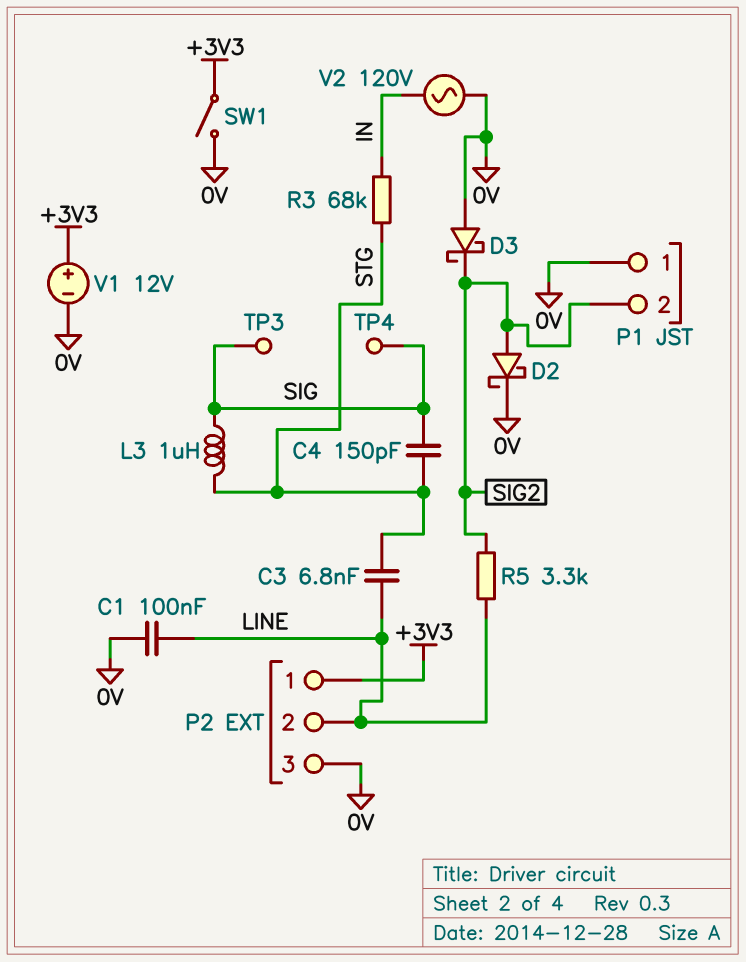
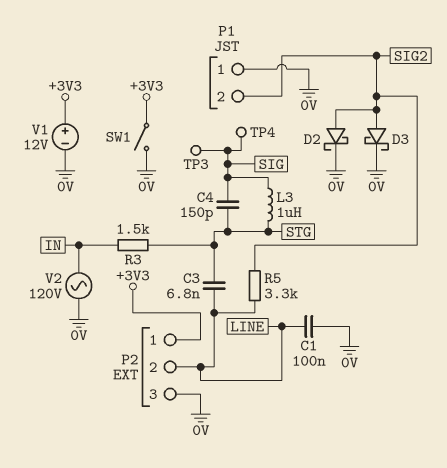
D3: schottky (A 0V, K SIG2) -> schottky (A SIG2, K 0V)
R3: 68k (IN, STG) -> 1.5k (IN, STG)

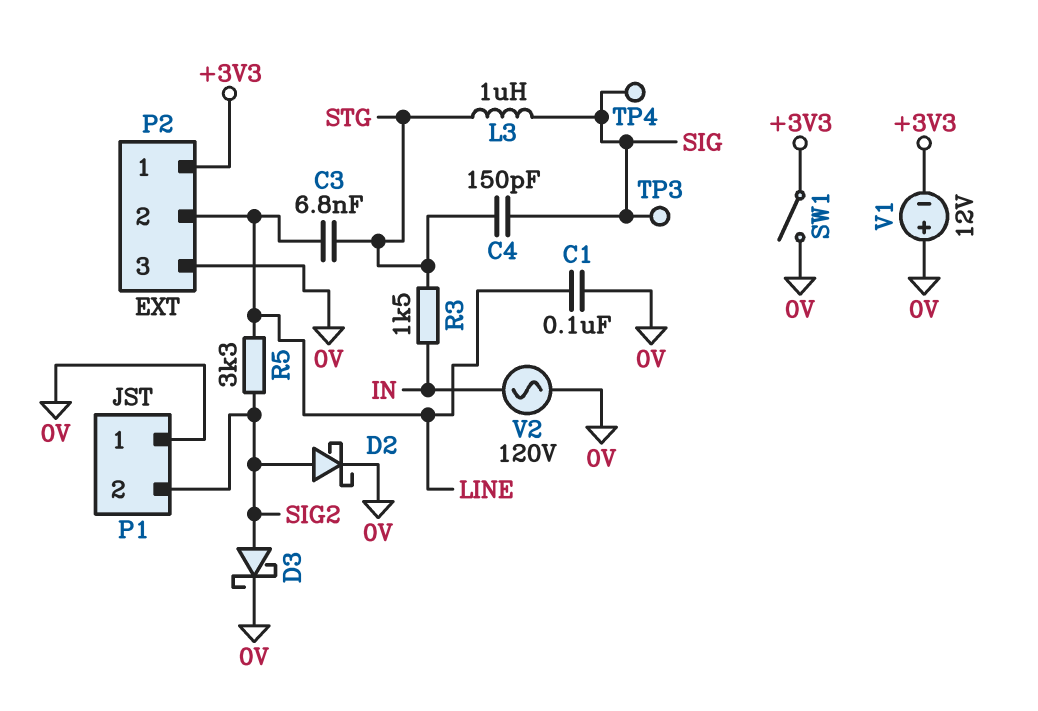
V1: 12V (plus +3V3, minus 0V) -> 12V (plus 0V, minus +3V3)

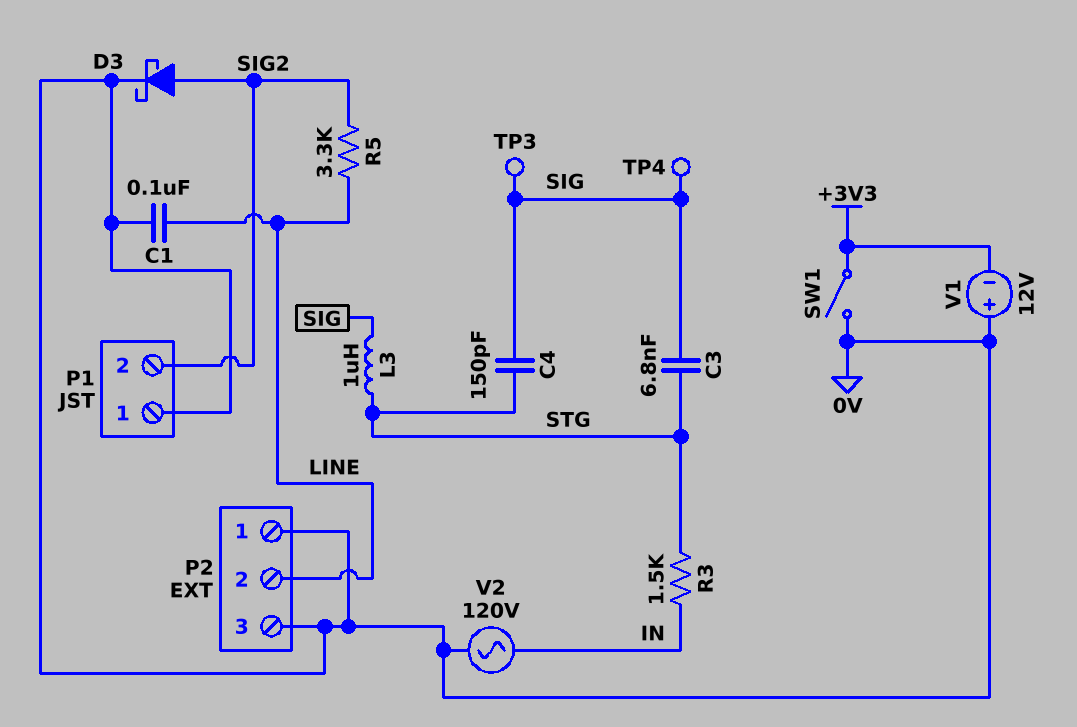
C3: 6.8nF (LINE, STG) -> 6.8nF (SIG, STG)
D2: schottky (A SIG2, K 0V) -> none
P2 pin 1: +3V3 -> 0V

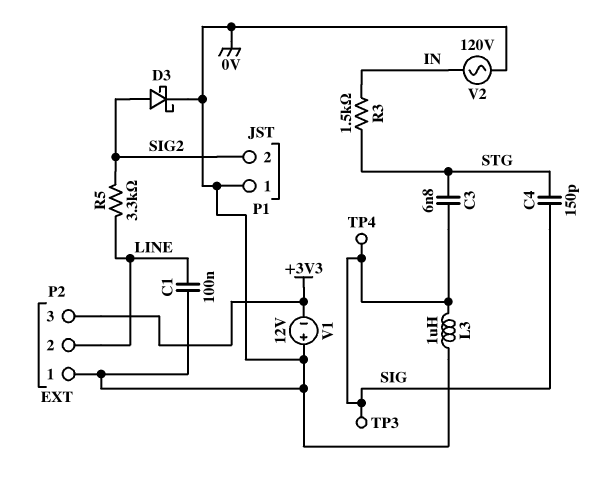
L3: 1uH (SIG, STG) -> 1uH (0V, SIG)
P2 pin 3: 0V -> +3V3
SW1: switch (+3V3, 0V) -> none

